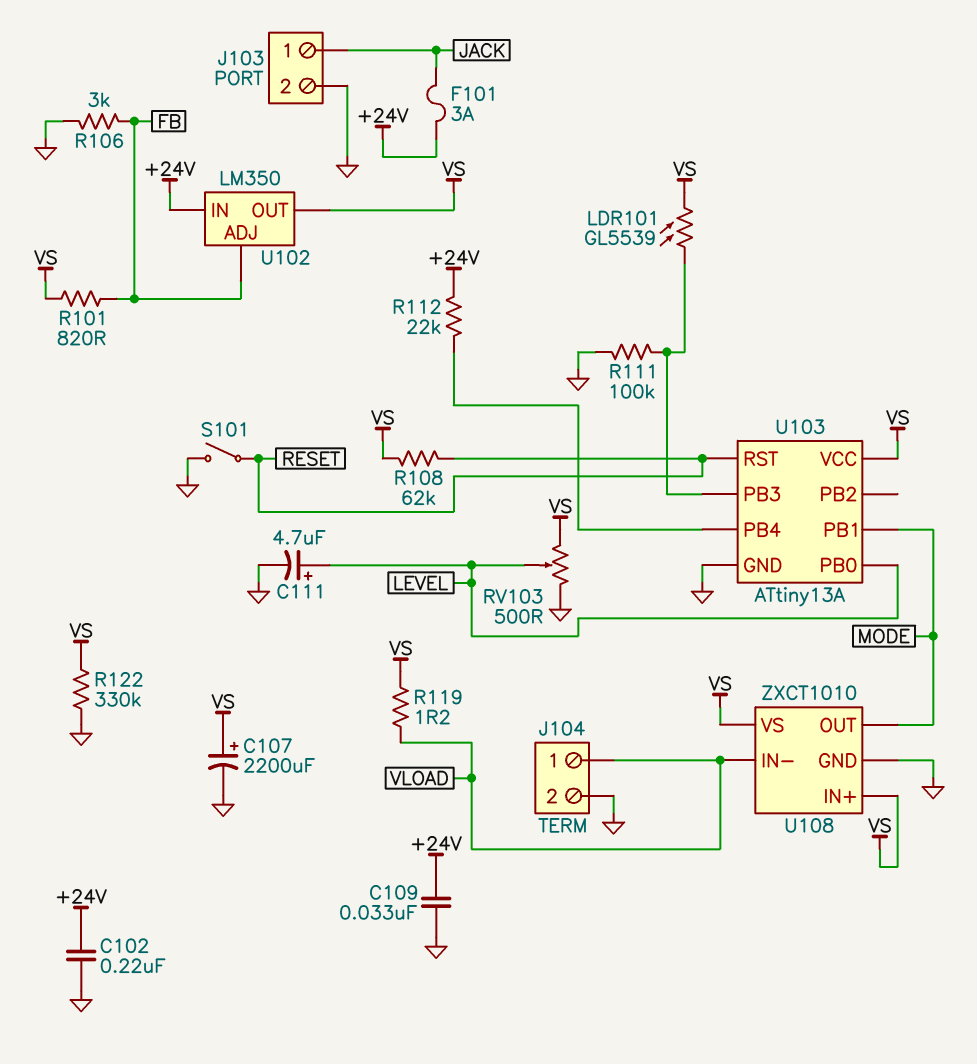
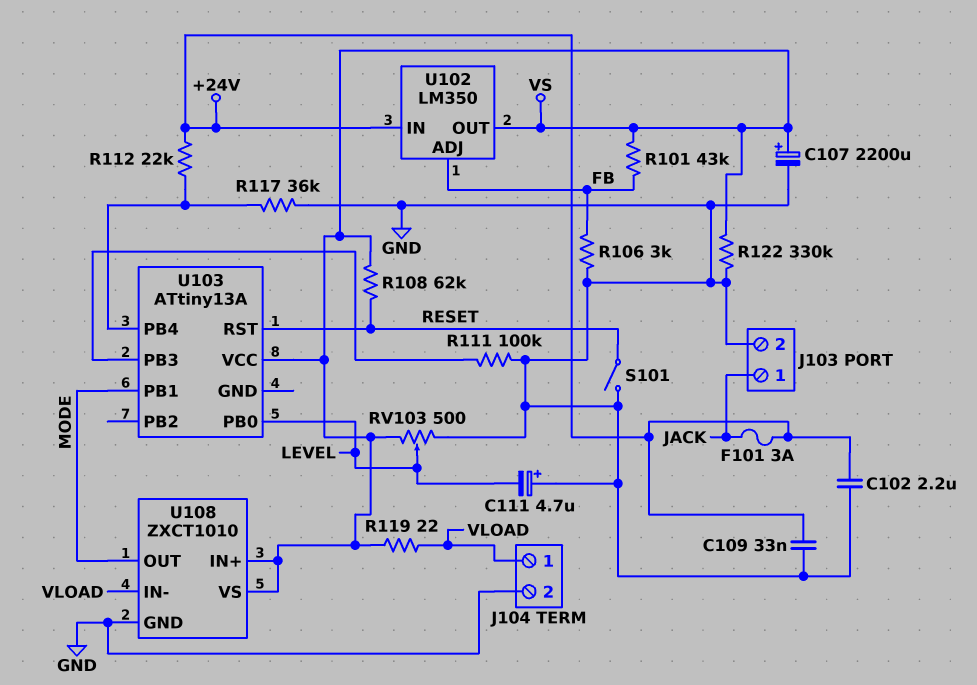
C102: 220nF (+24V, GND) -> 2.2uF (+24V, GND)
C111: 4.7uF (plus LEVEL, minus GND) -> 4.7uF (plus GND, minus LEVEL)
LDR101: GL5539 (U103/PB3, VS) -> none
R101: 820 (FB, VS) -> 43k (FB, VS)
R117: none -> 36k (GND, U103/PB4)
R119: 1.2 (VLOAD, VS) -> 22 (VLOAD, VS)
U103 pin GND: GND -> none

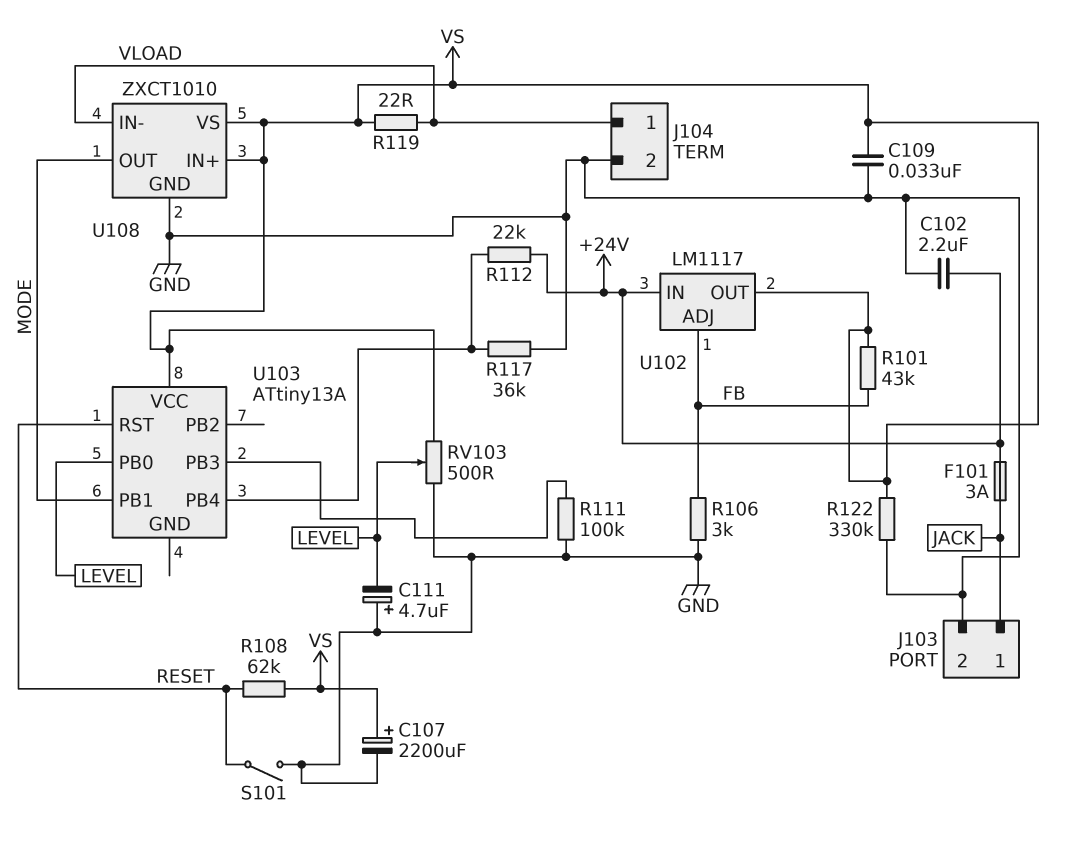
C109: 33nF (+24V, GND) -> 33nF (GND, VS)
U102: LM350 -> LM1117

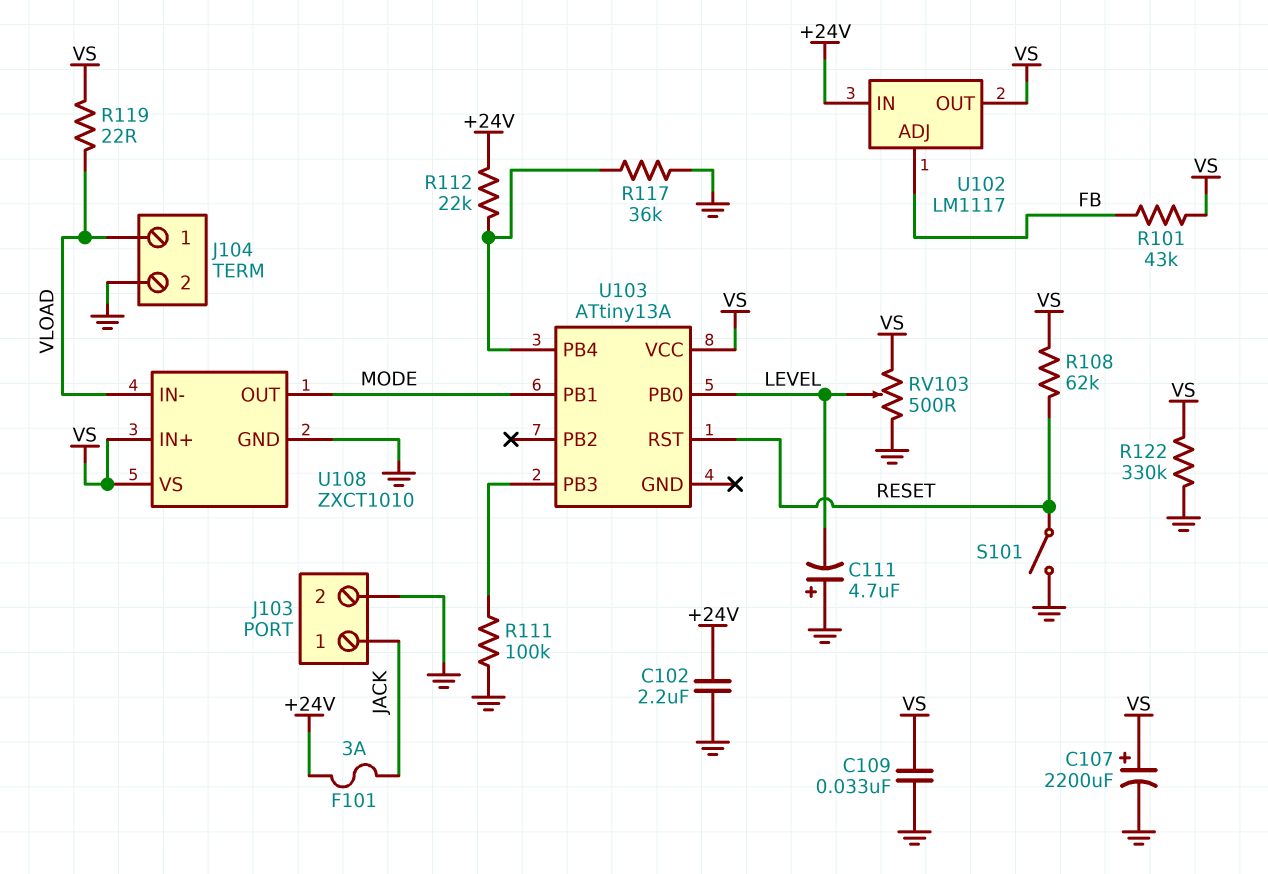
R106: 3k (FB, GND) -> none

